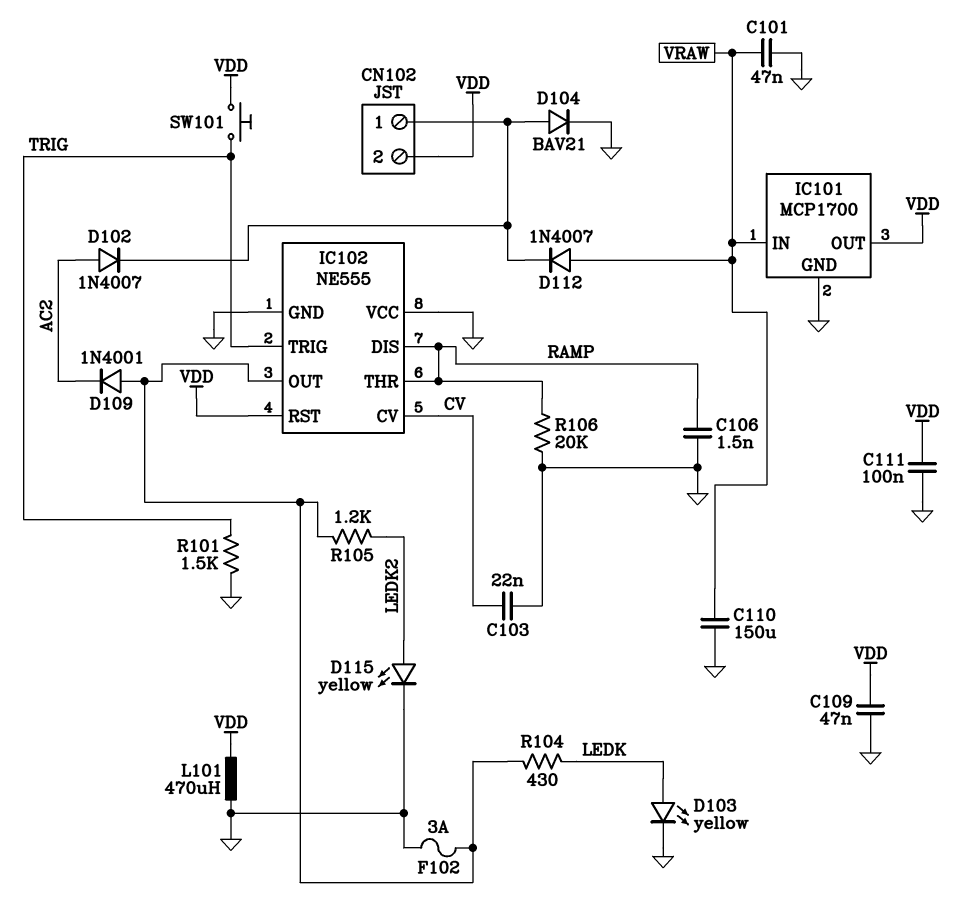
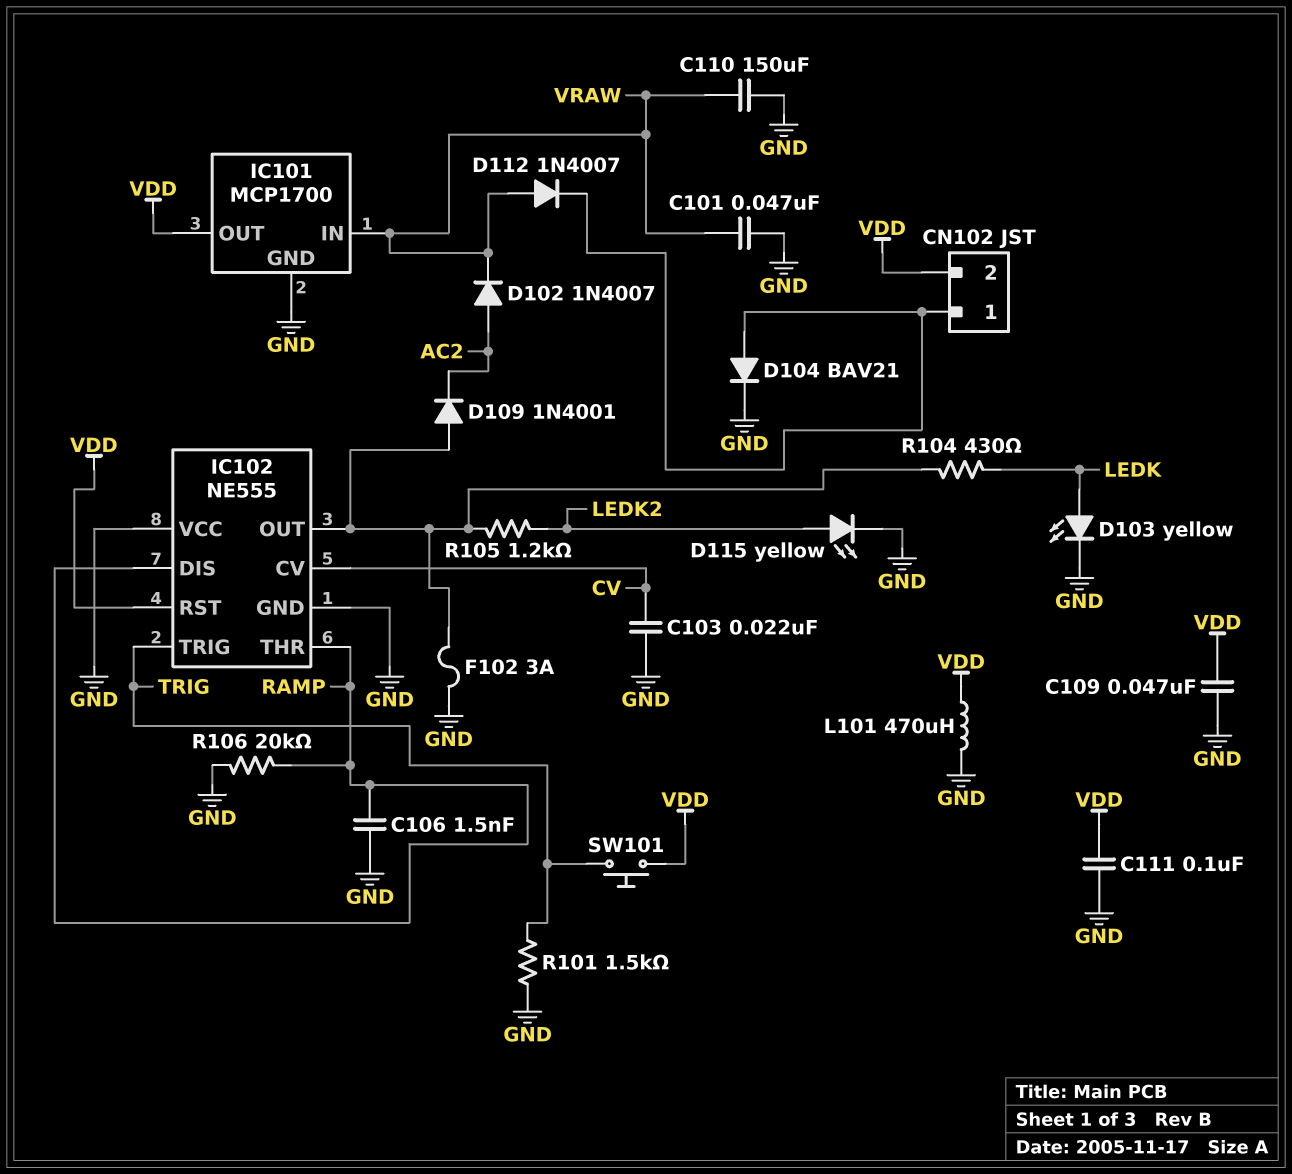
D102: diode 1N4007 (A AC2, K CN102/1) -> diode 1N4007 (A AC2, K VRAW)

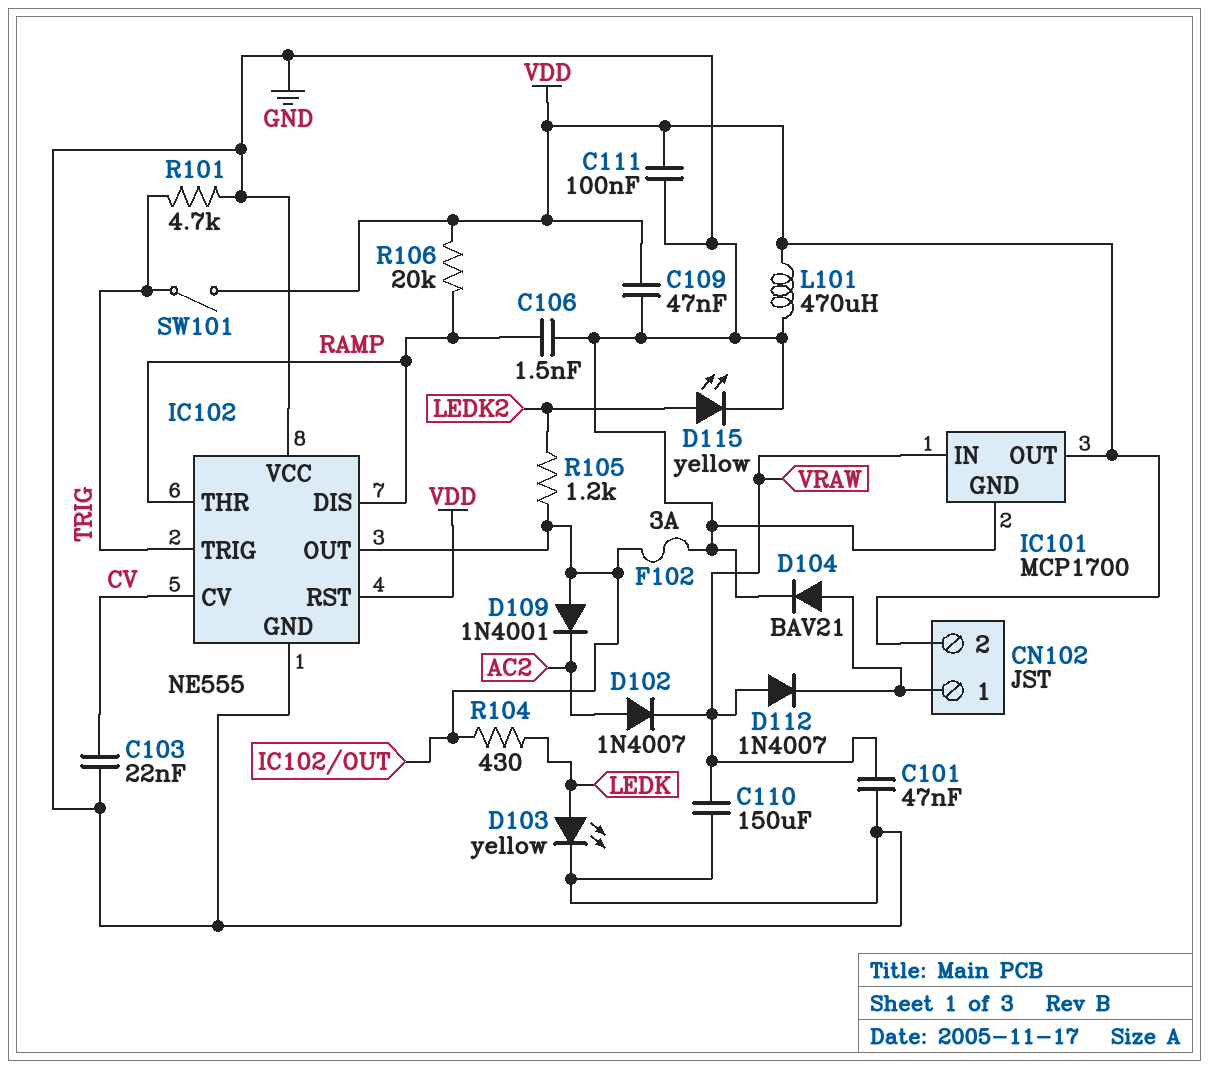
R101: 1.5k (GND, TRIG) -> 4.7k (GND, TRIG)
R106: 20k (GND, RAMP) -> 20k (RAMP, VDD)
SW101: button (TRIG, VDD) -> switch (TRIG, VDD)

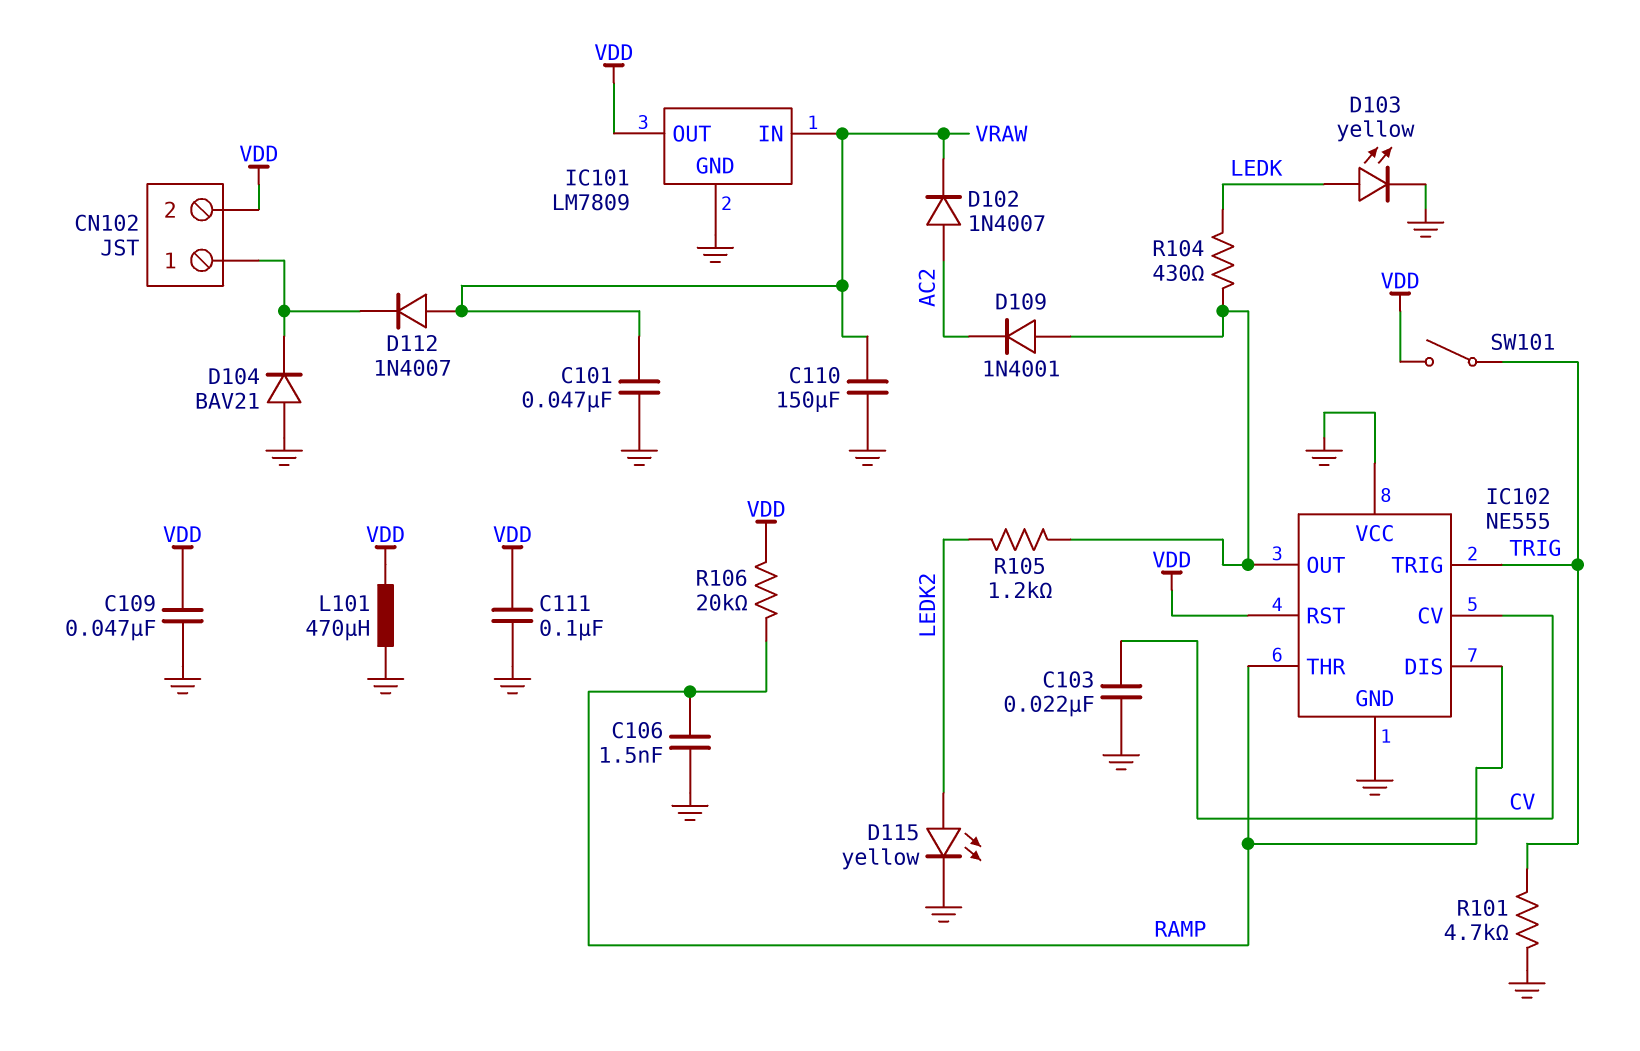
D104: diode BAV21 (A CN102/1, K GND) -> diode BAV21 (A GND, K CN102/1)
F102: 3A (GND, IC102/OUT) -> none
IC101: MCP1700 -> LM7809

